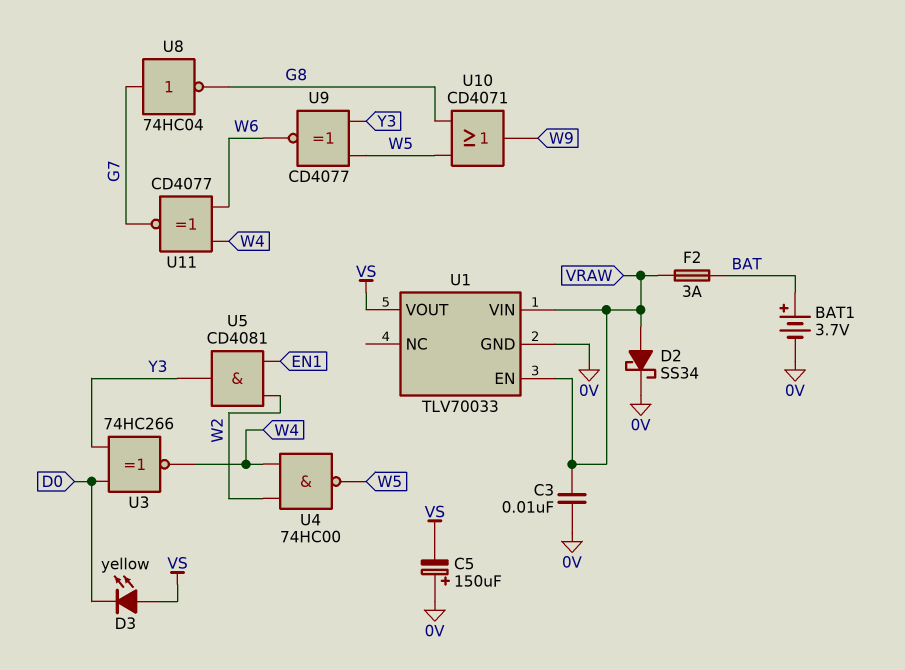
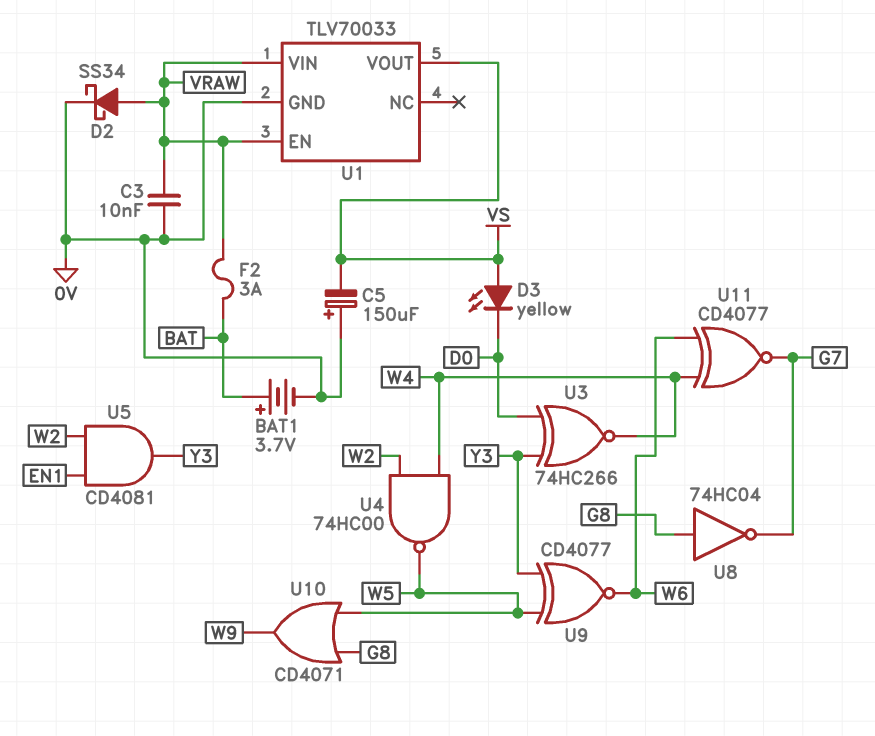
U8: NOT 74HC04 (in G7, out G8) -> NOT 74HC04 (in G8, out G7)

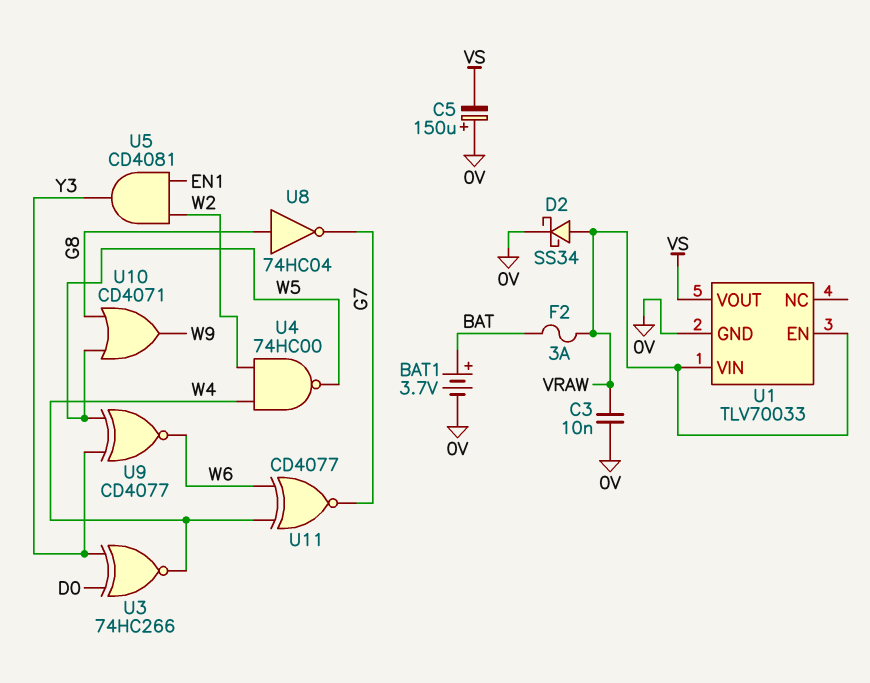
D3: LED yellow (A VS, K D0) -> none

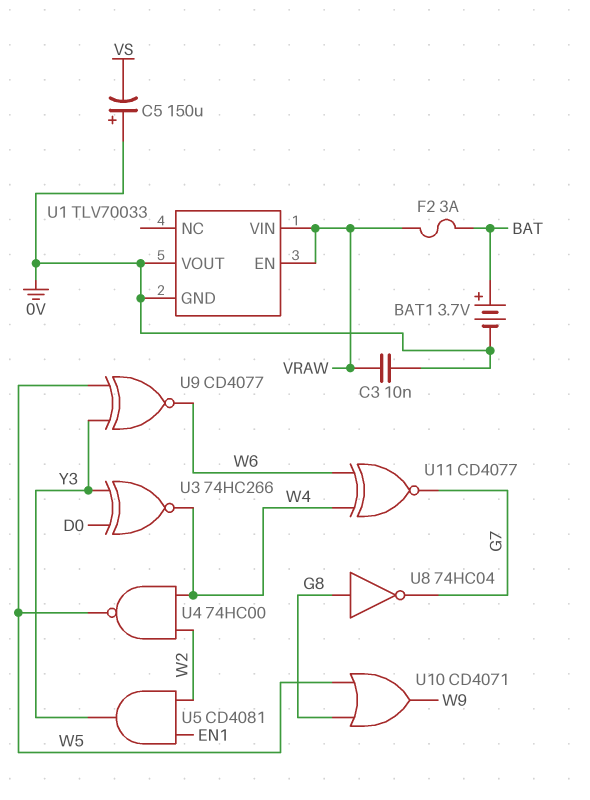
D2: schottky SS34 (A VRAW, K 0V) -> none
U1 pin VOUT: VS -> 0V

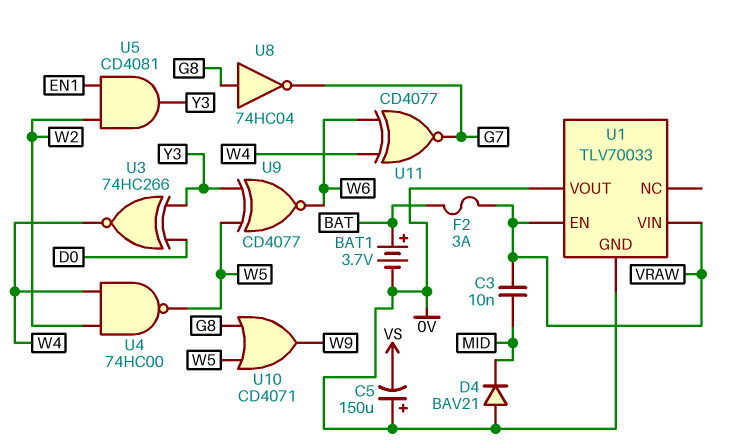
C3: 10nF (0V, VRAW) -> 10nF (MID, VRAW)
D4: none -> diode BAV21 (A 0V, K MID)

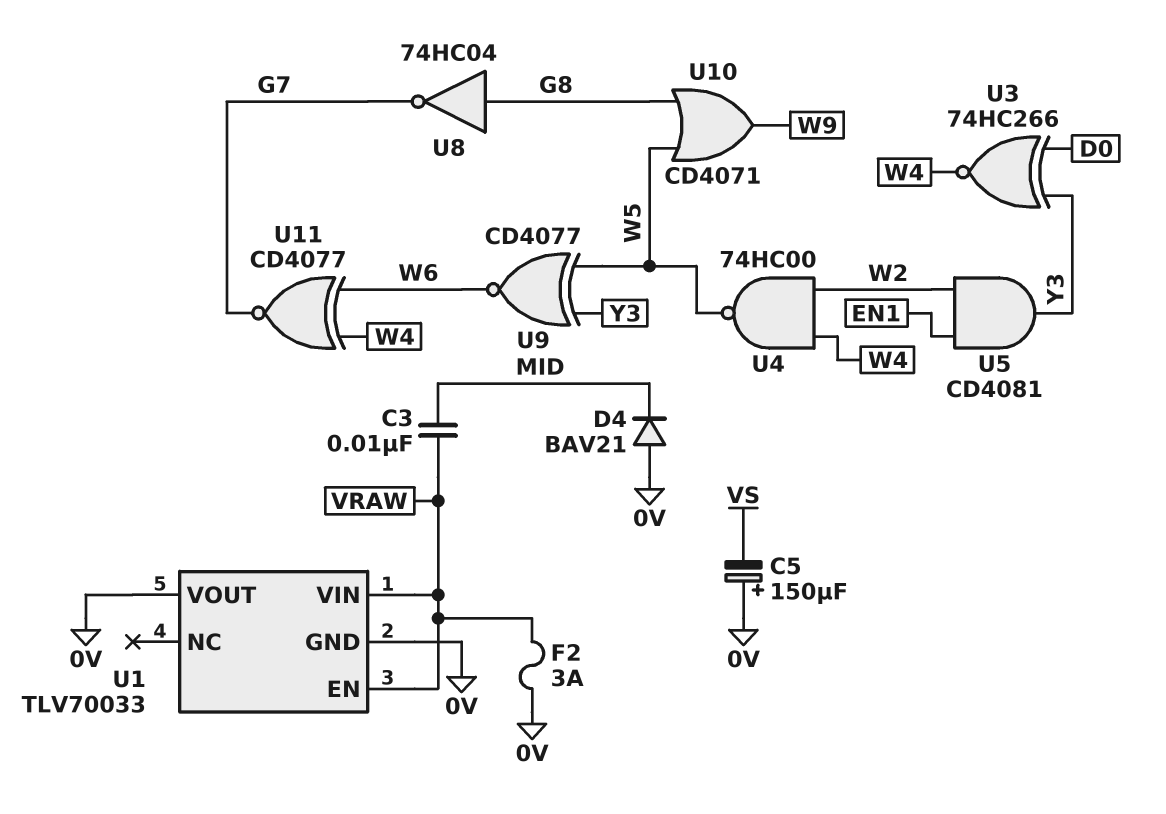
BAT1: 3.7V (plus BAT, minus 0V) -> none
F2: 3A (BAT, VRAW) -> 3A (0V, VRAW)

